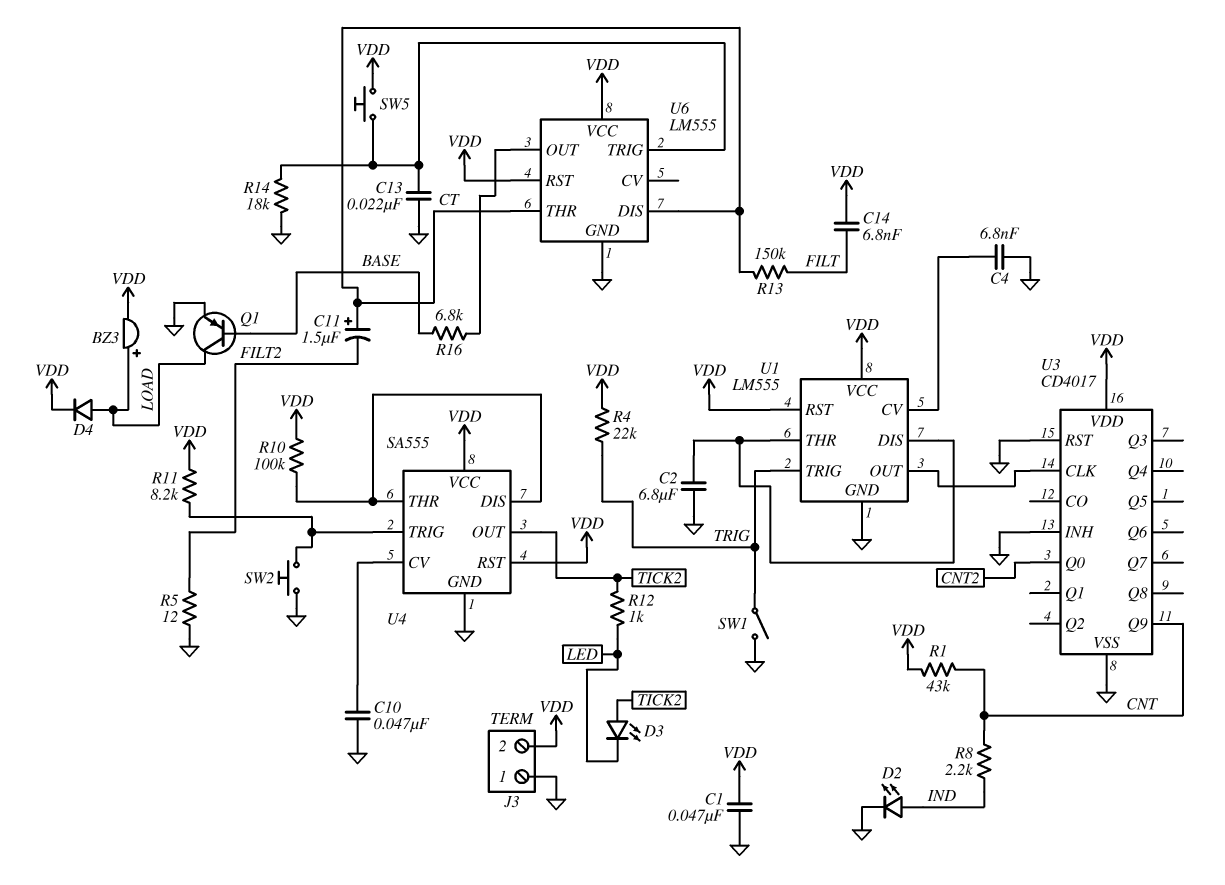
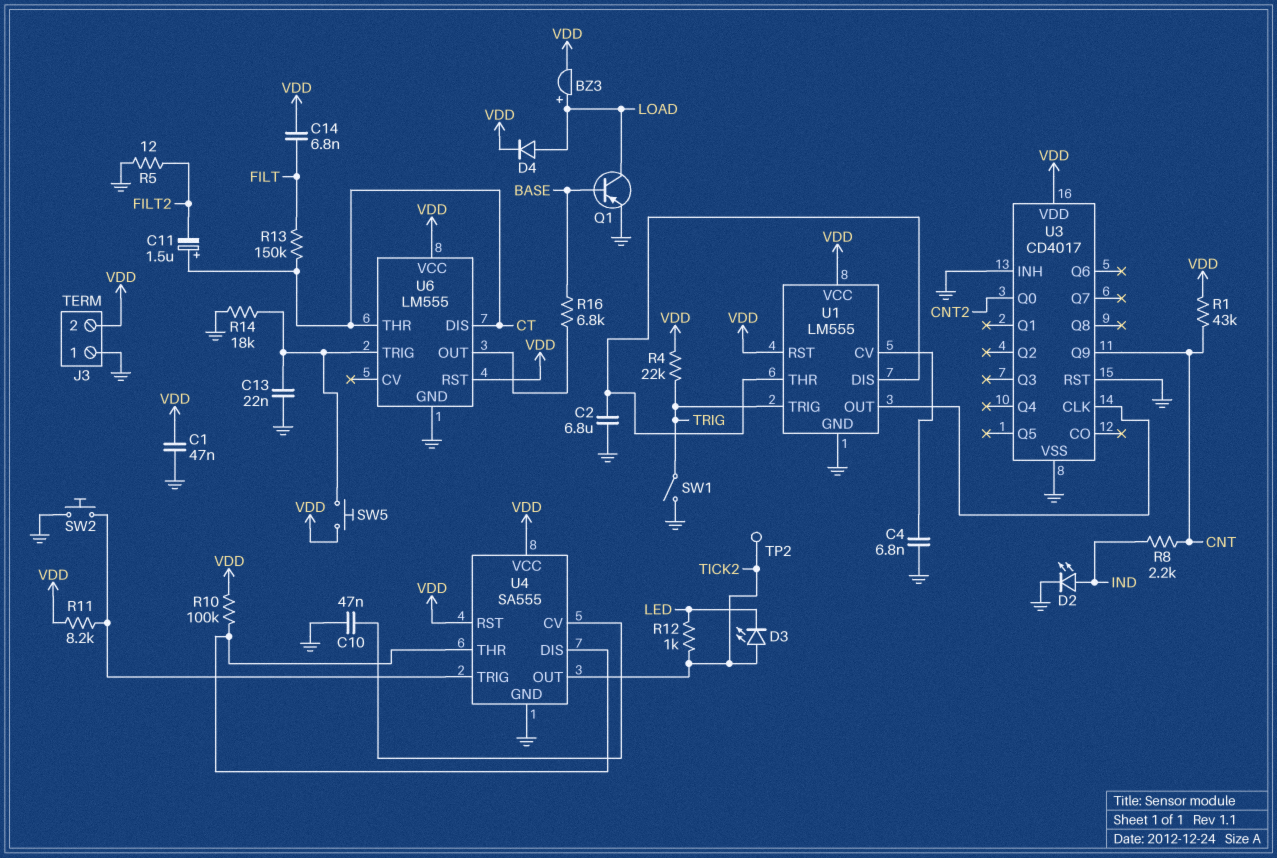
TP2: none -> test point (TICK2)

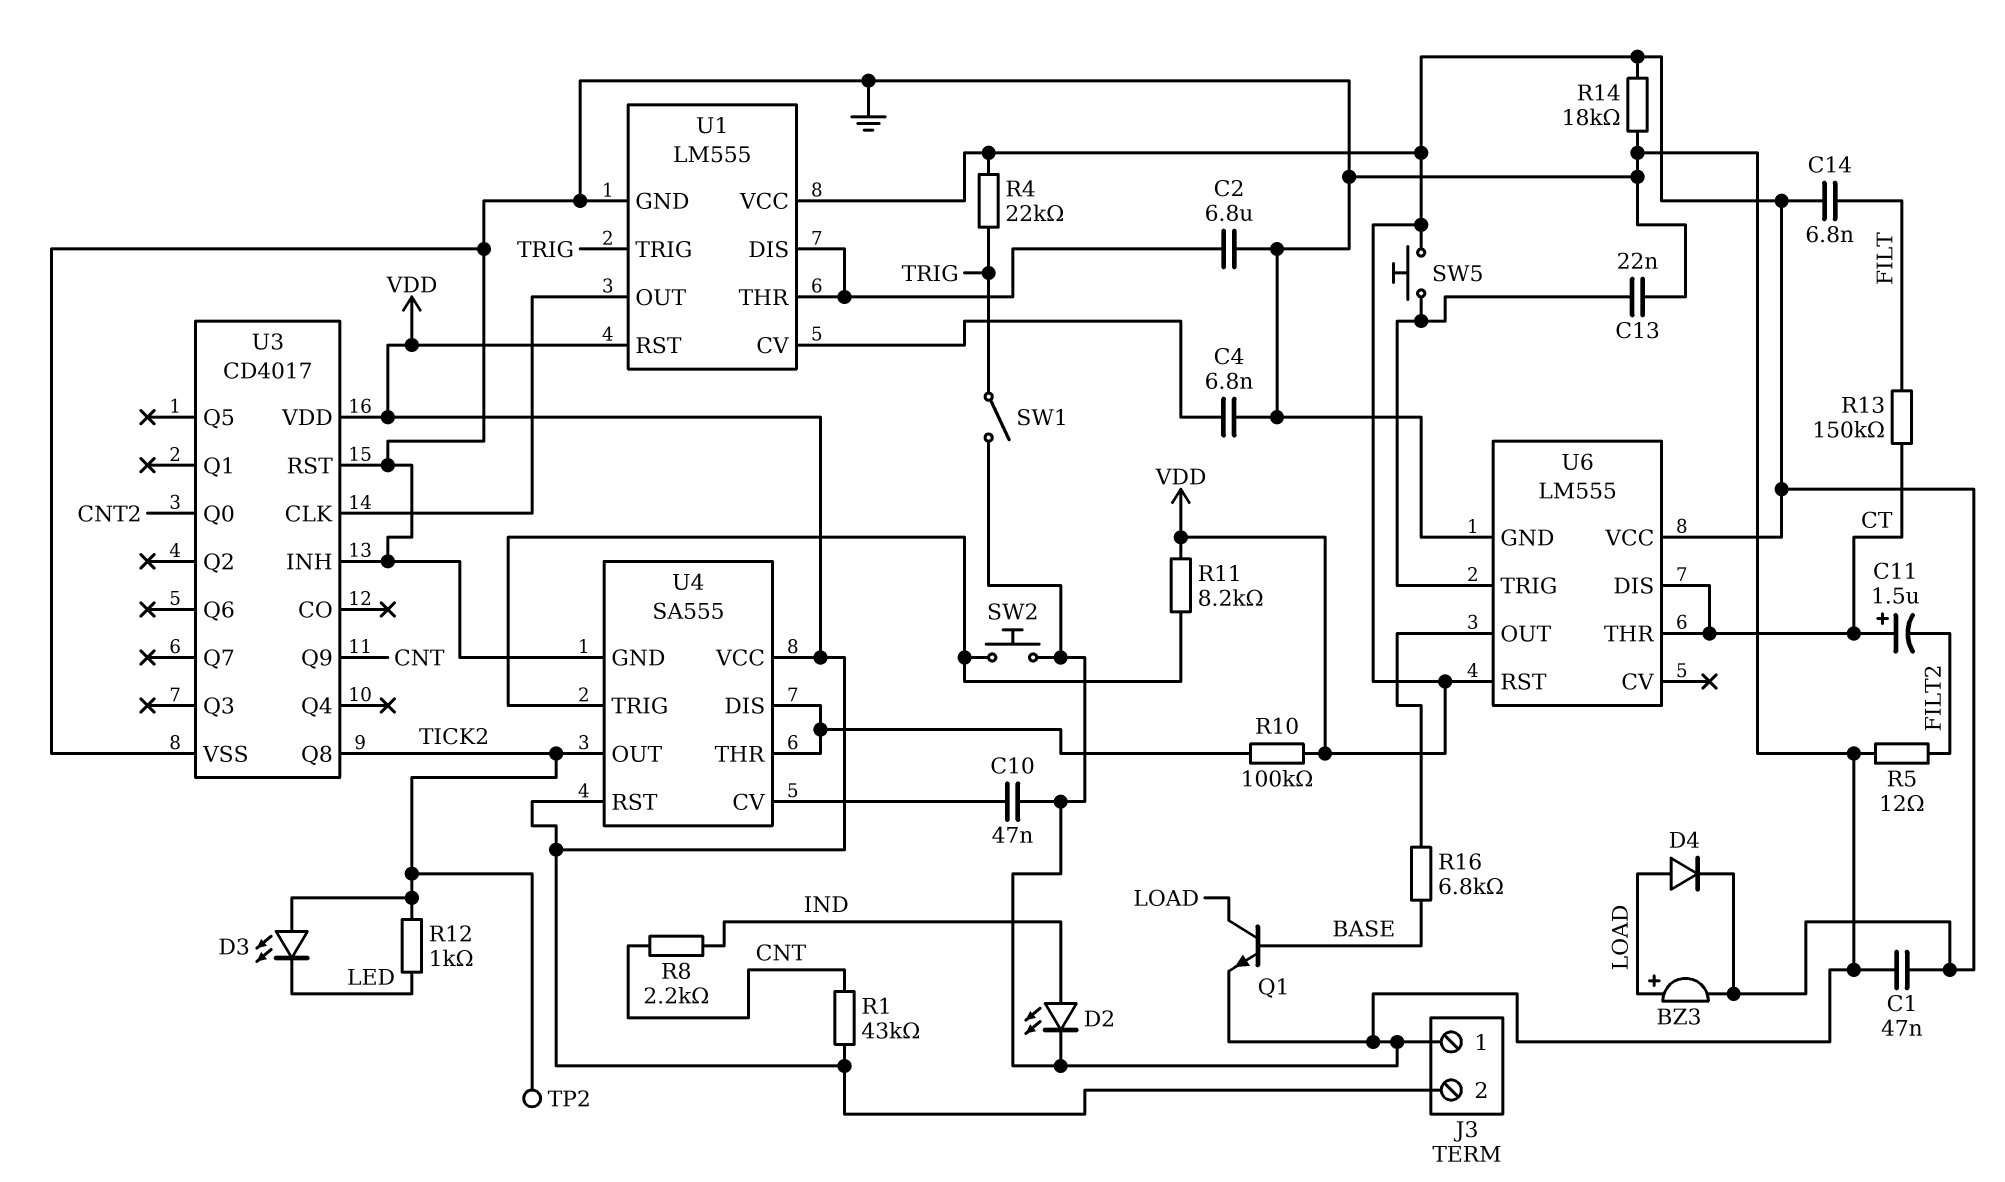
Q1: PNP (B BASE, C LOAD, E GND) -> NPN (B BASE, C LOAD, E GND)
R14: 18k (GND, U6/TRIG) -> 18k (GND, VDD)
U3 pin Q8: none -> TICK2

